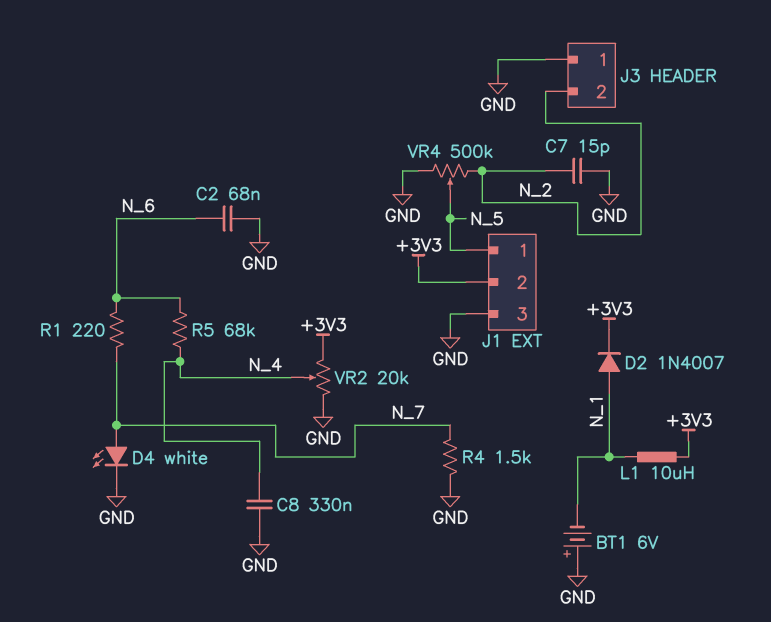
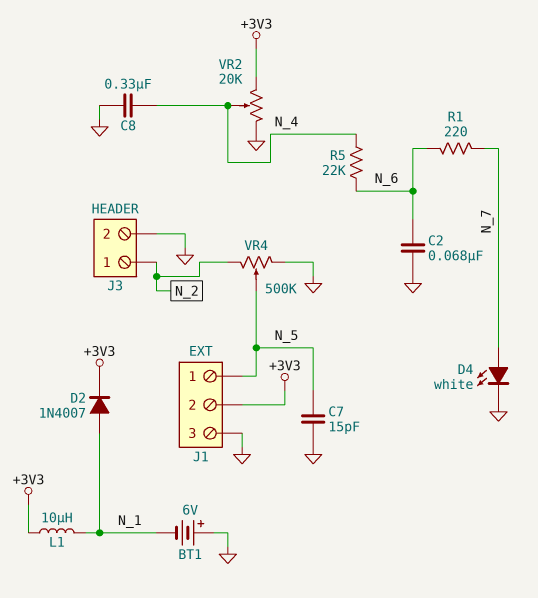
C7: 15pF (GND, N_2) -> 15pF (GND, N_5)
J3 pin 1: GND -> N_2
J3 pin 2: N_2 -> GND
R4: 1.5k (GND, N_7) -> none
R5: 68k (N_4, N_6) -> 22k (N_4, N_6)

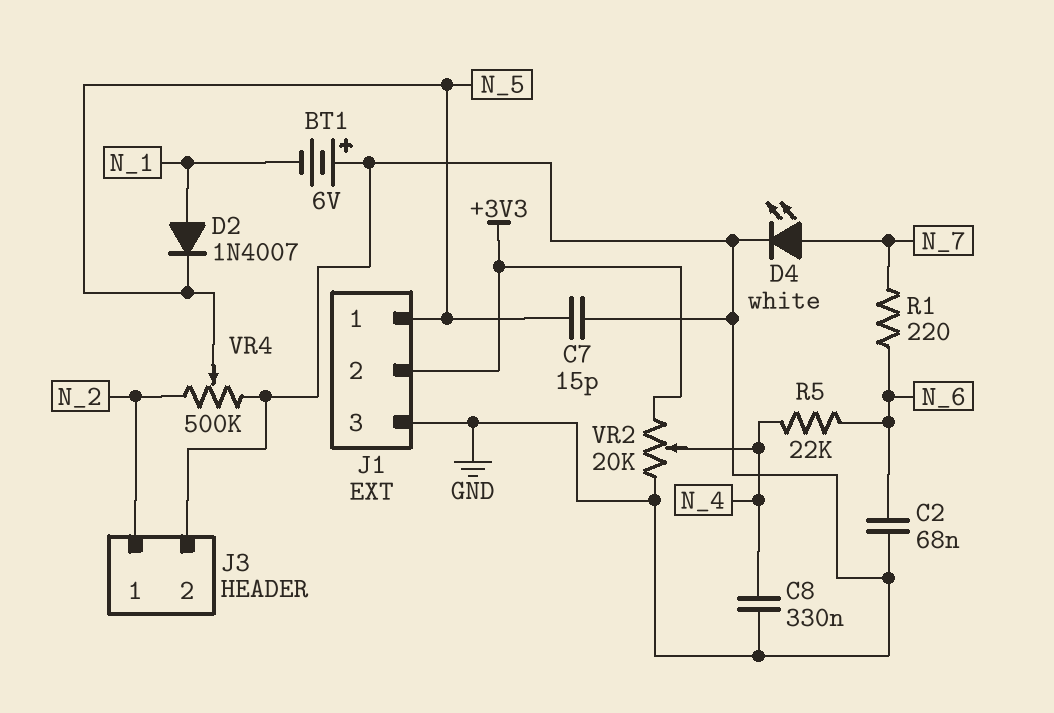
D2: diode 1N4007 (A N_1, K +3V3) -> diode 1N4007 (A N_1, K N_5)
L1: 10uH (+3V3, N_1) -> none

